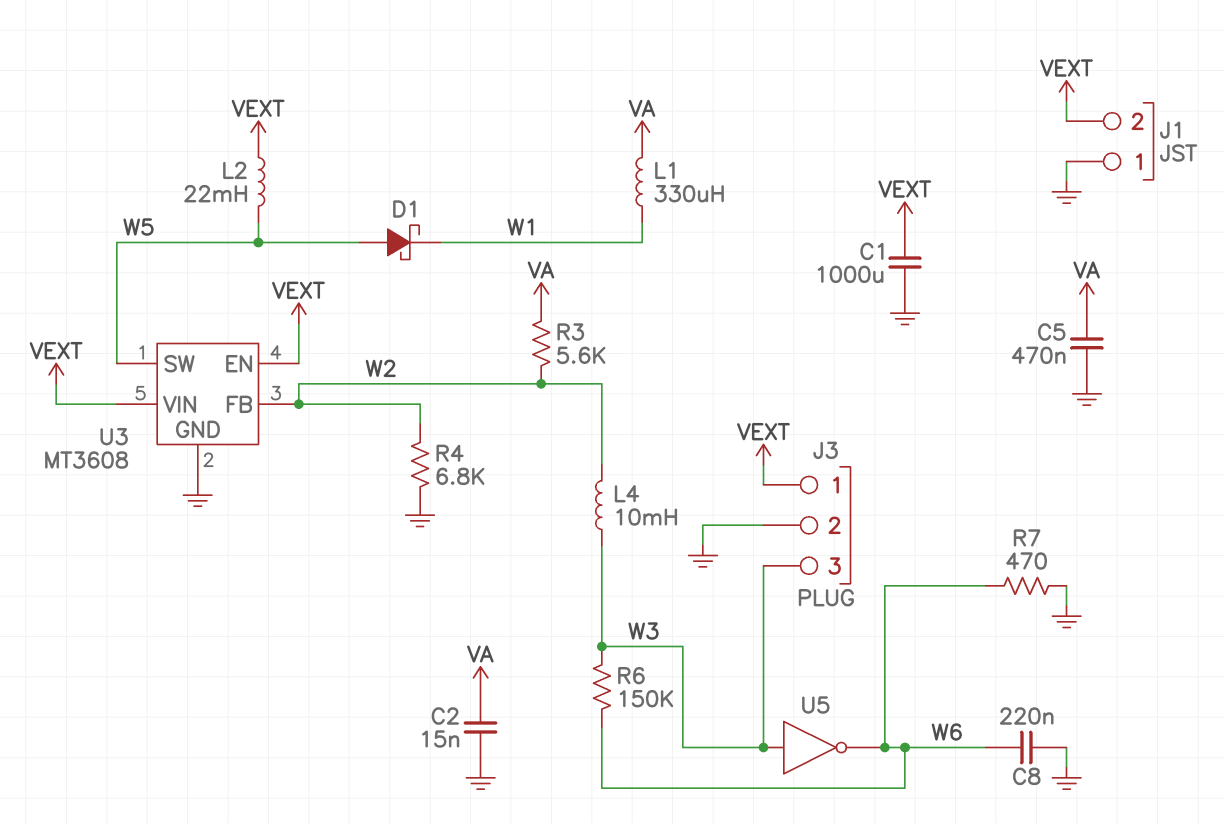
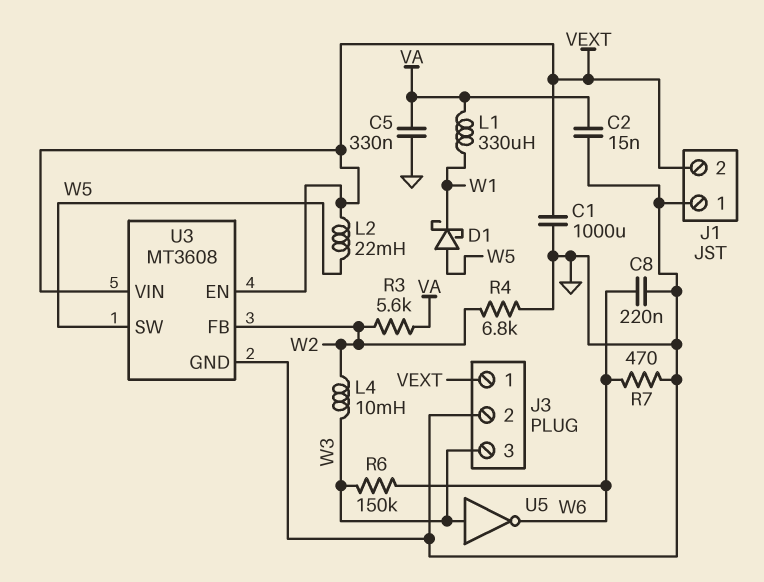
C5: 470nF (GND, VA) -> 330nF (GND, VA)

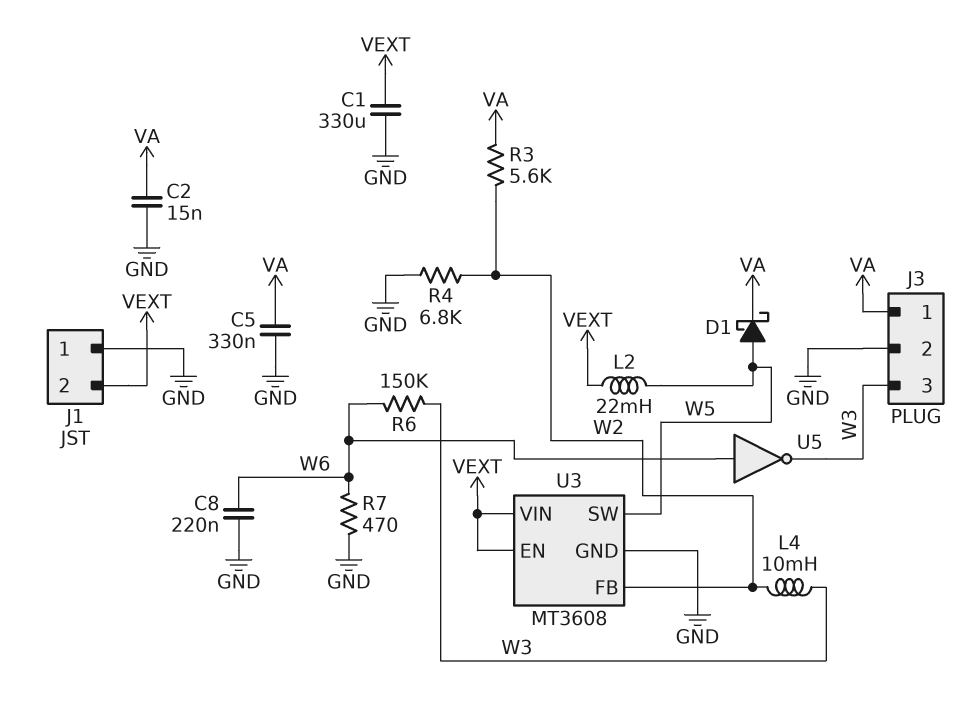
C1: 1000uF (GND, VEXT) -> 330uF (GND, VEXT)
D1: schottky (A W5, K W1) -> schottky (A W5, K VA)
J3 pin 1: VEXT -> VA
L1: 330uH (VA, W1) -> none
U5: NOT (in W3, out W6) -> NOT (in W6, out W3)

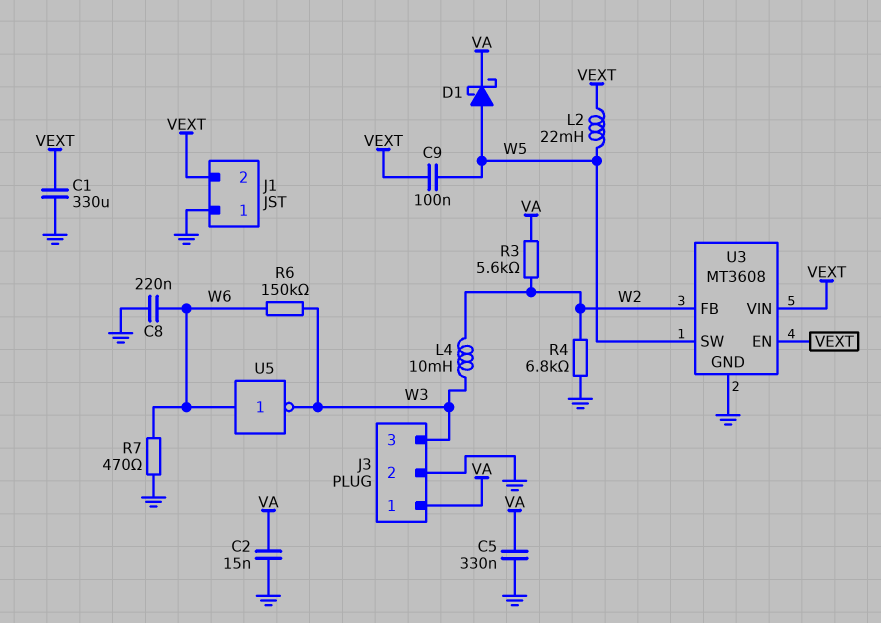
C9: none -> 100nF (VEXT, W5)

